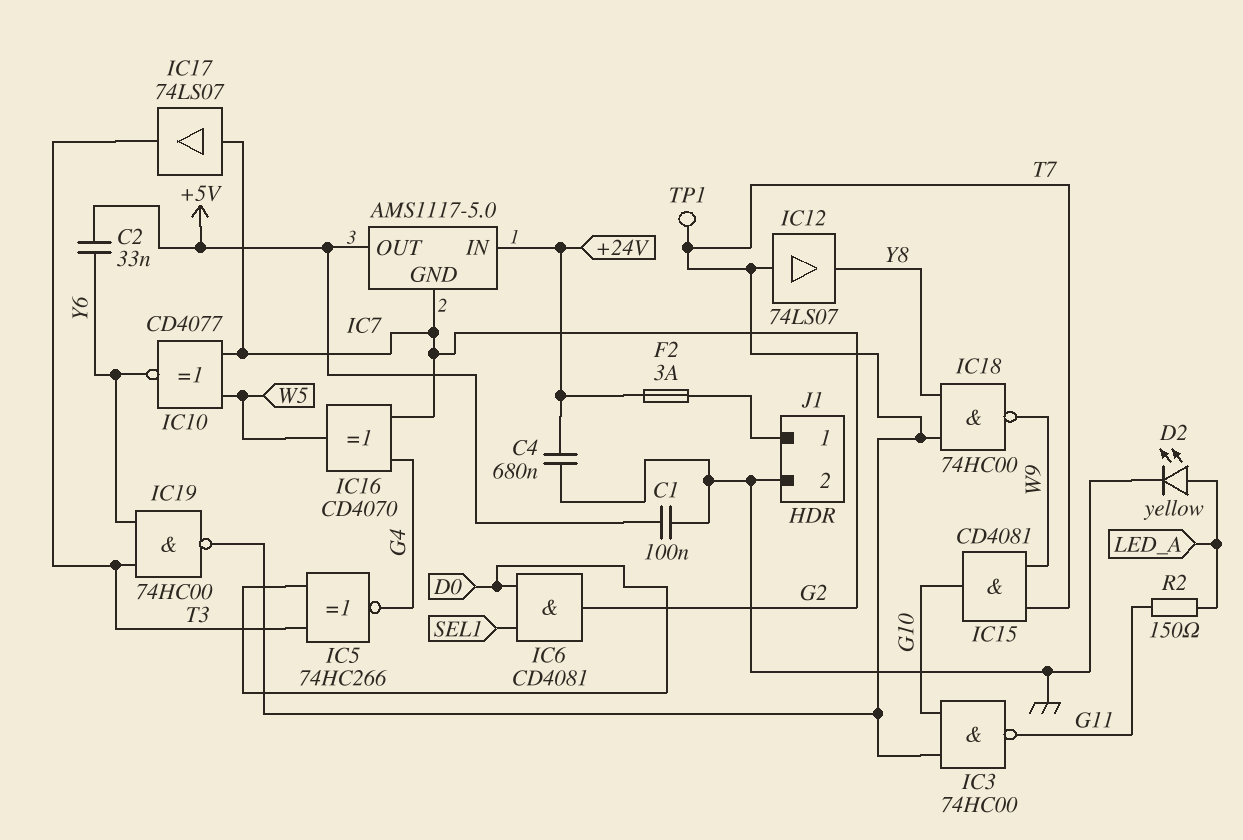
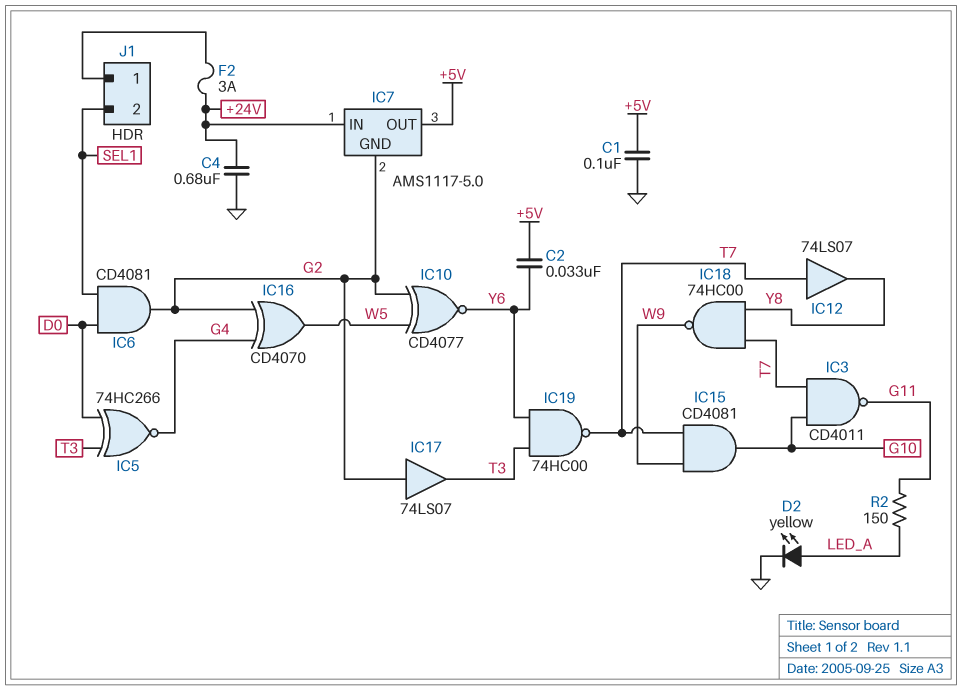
IC3: NAND 74HC00 (in G10, in T7, out G11) -> NAND CD4011 (in G10, in T7, out G11)
J1 pin 2: GND -> SEL1
TP1: test point (T7) -> none

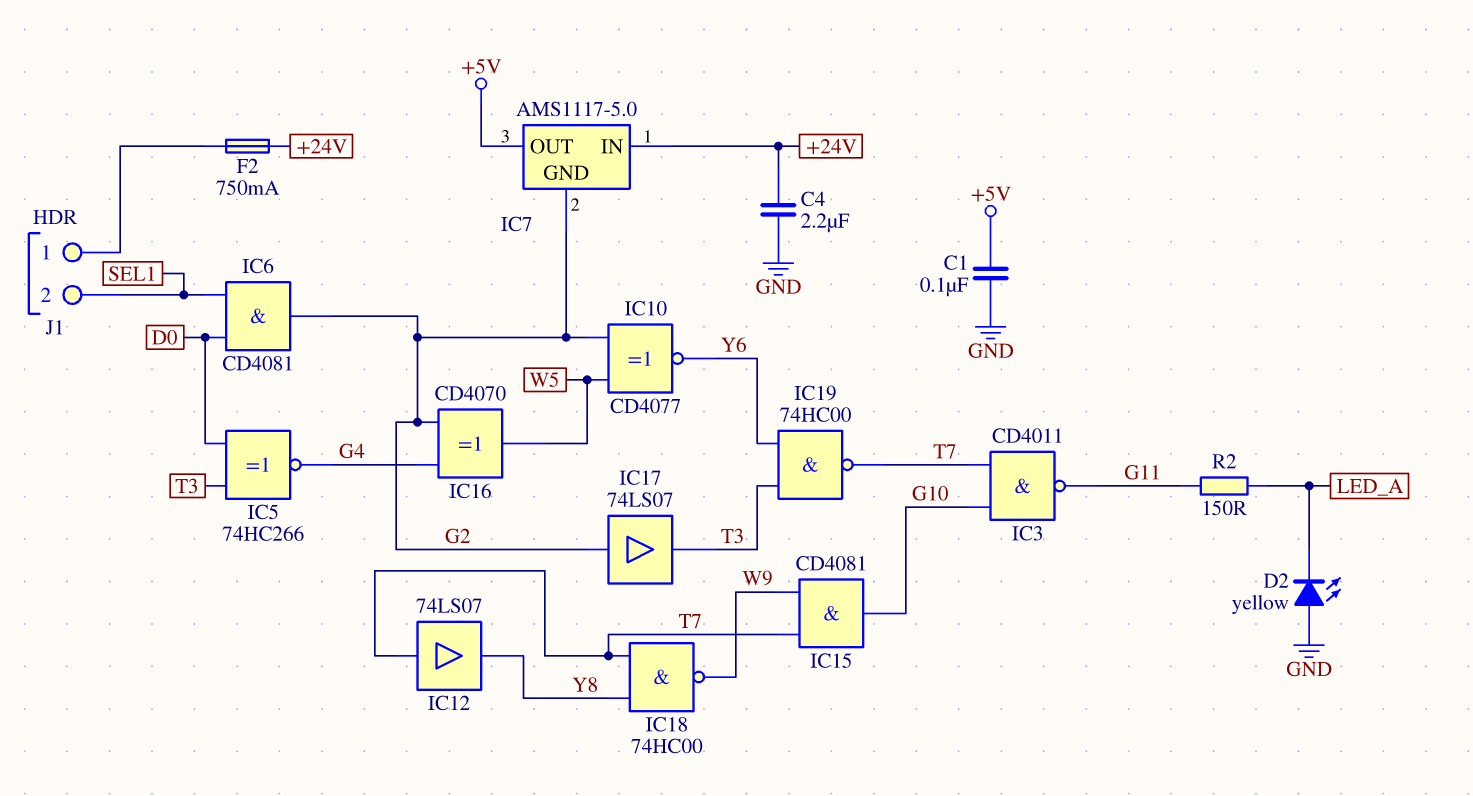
C2: 33nF (+5V, Y6) -> none
C4: 680nF (+24V, GND) -> 2.2uF (+24V, GND)
D2: LED yellow (A LED_A, K GND) -> LED yellow (A GND, K LED_A)
F2: 3A (+24V, J1/1) -> 750mA (+24V, J1/1)

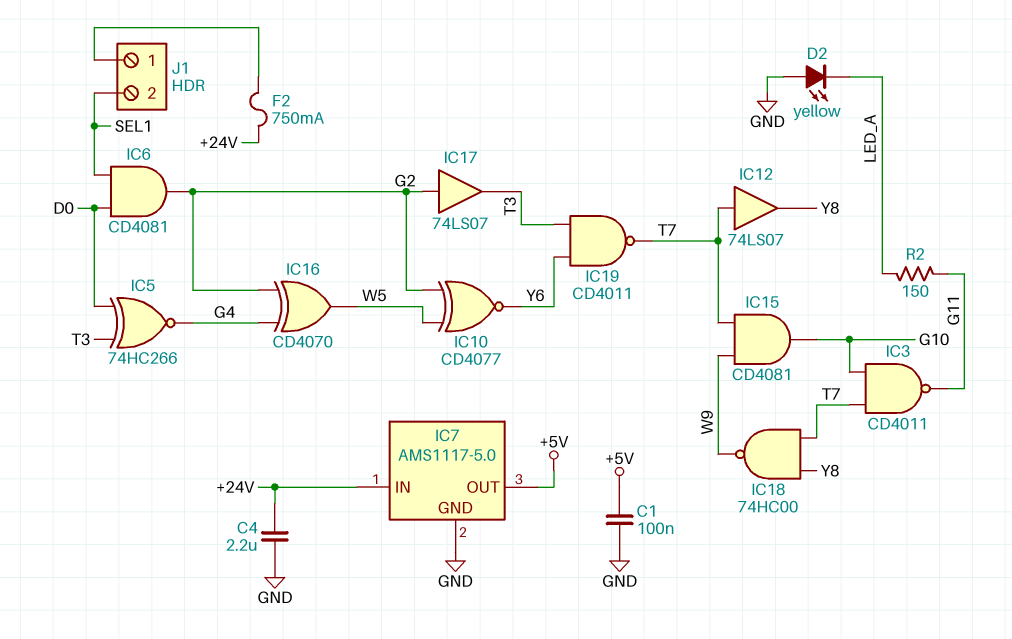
IC7 pin GND: G2 -> GND
IC19: NAND 74HC00 (in T3, in Y6, out T7) -> NAND CD4011 (in T3, in Y6, out T7)

